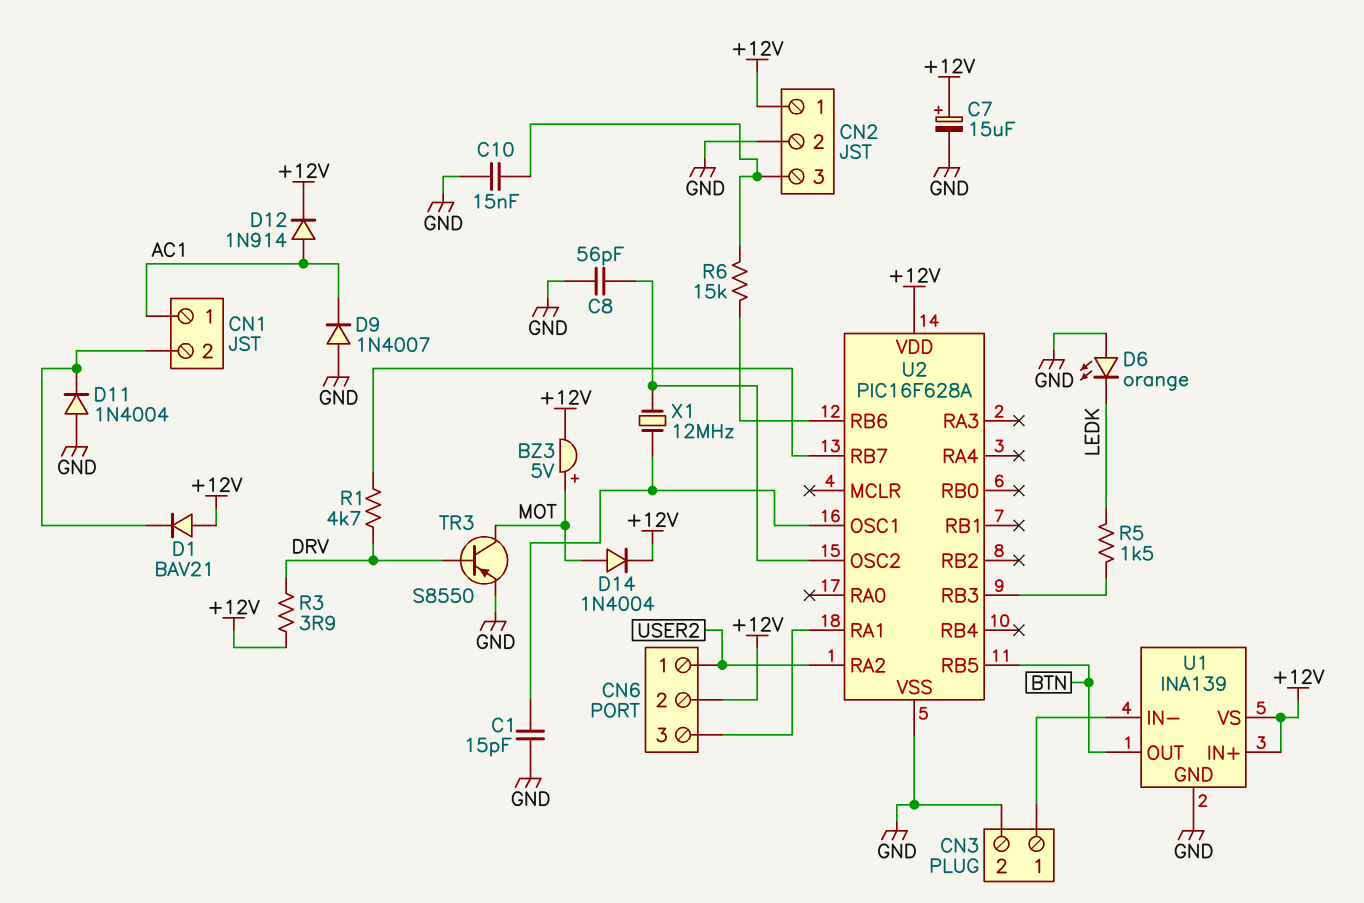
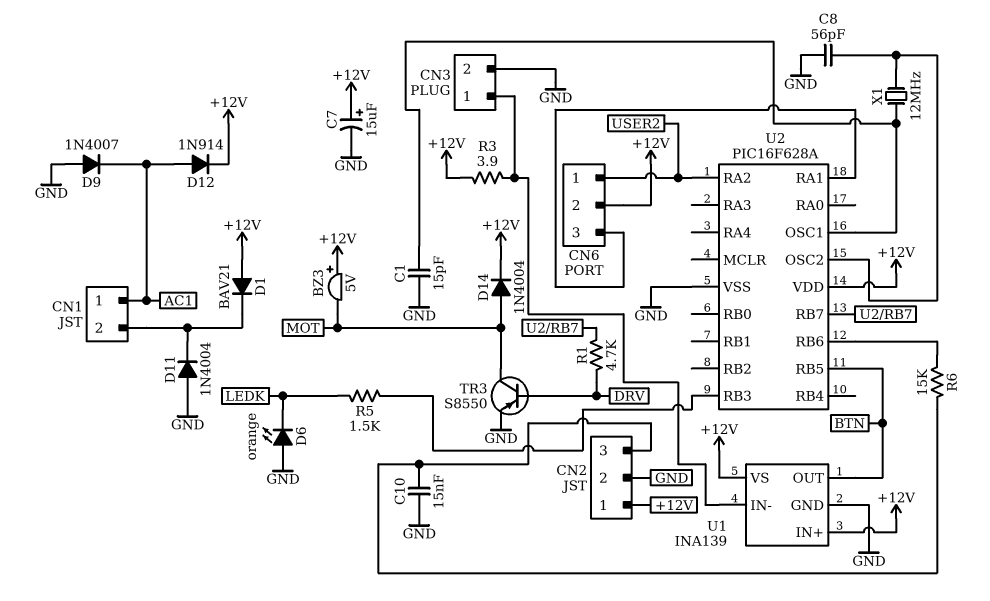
BZ3: buzzer 5V (plus MOT, minus +12V) -> buzzer 5V (plus +12V, minus MOT)
R3: 3.9 (+12V, DRV) -> 3.9 (+12V, CN3/1)

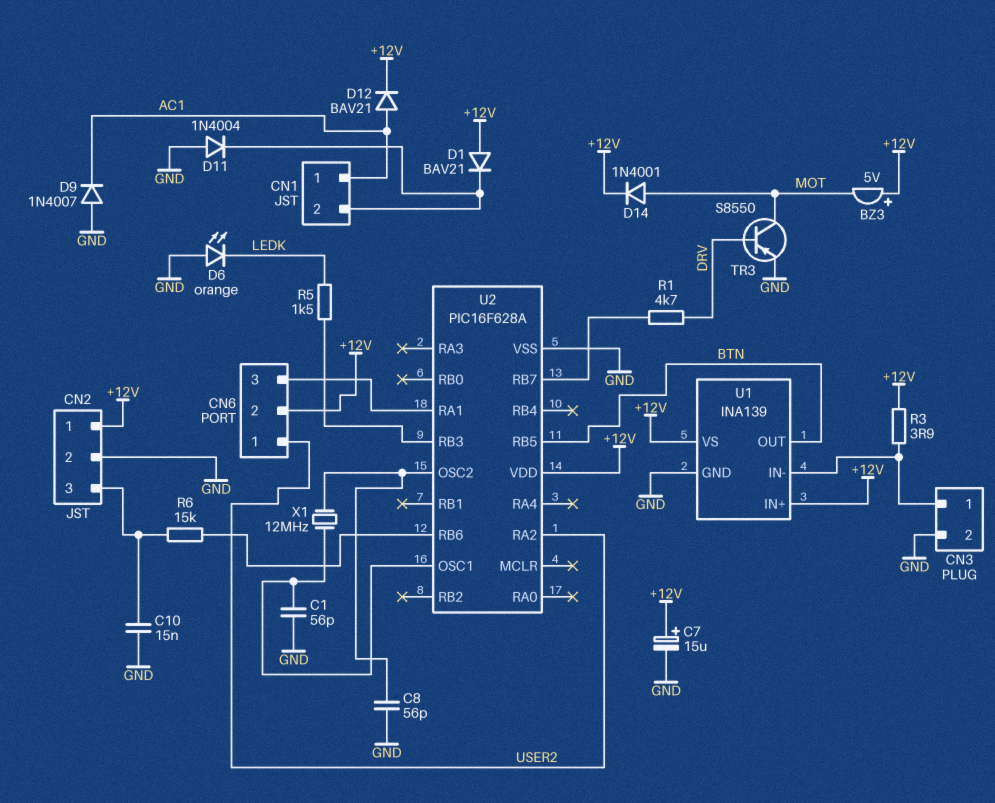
C1: 15pF (GND, U2/OSC1) -> 56pF (GND, U2/OSC1)
D12: diode 1N914 (A AC1, K +12V) -> diode BAV21 (A AC1, K +12V)
D14: diode 1N4004 (A MOT, K +12V) -> diode 1N4001 (A MOT, K +12V)

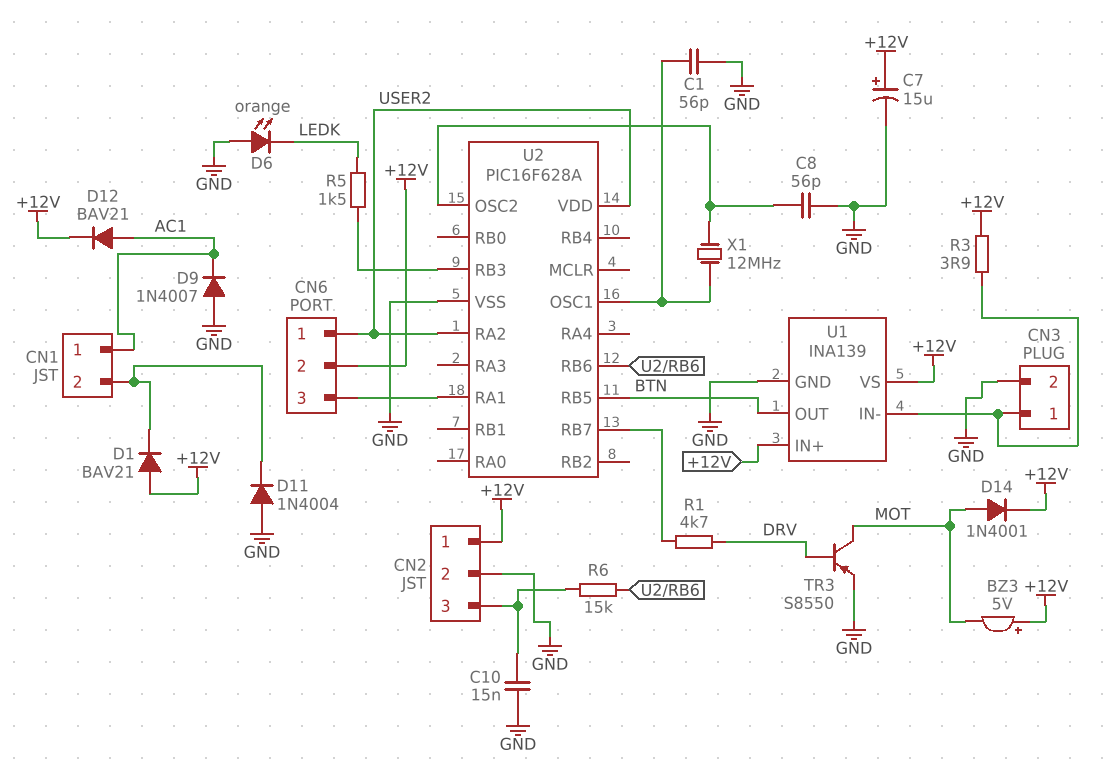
U2 pin VDD: +12V -> USER2

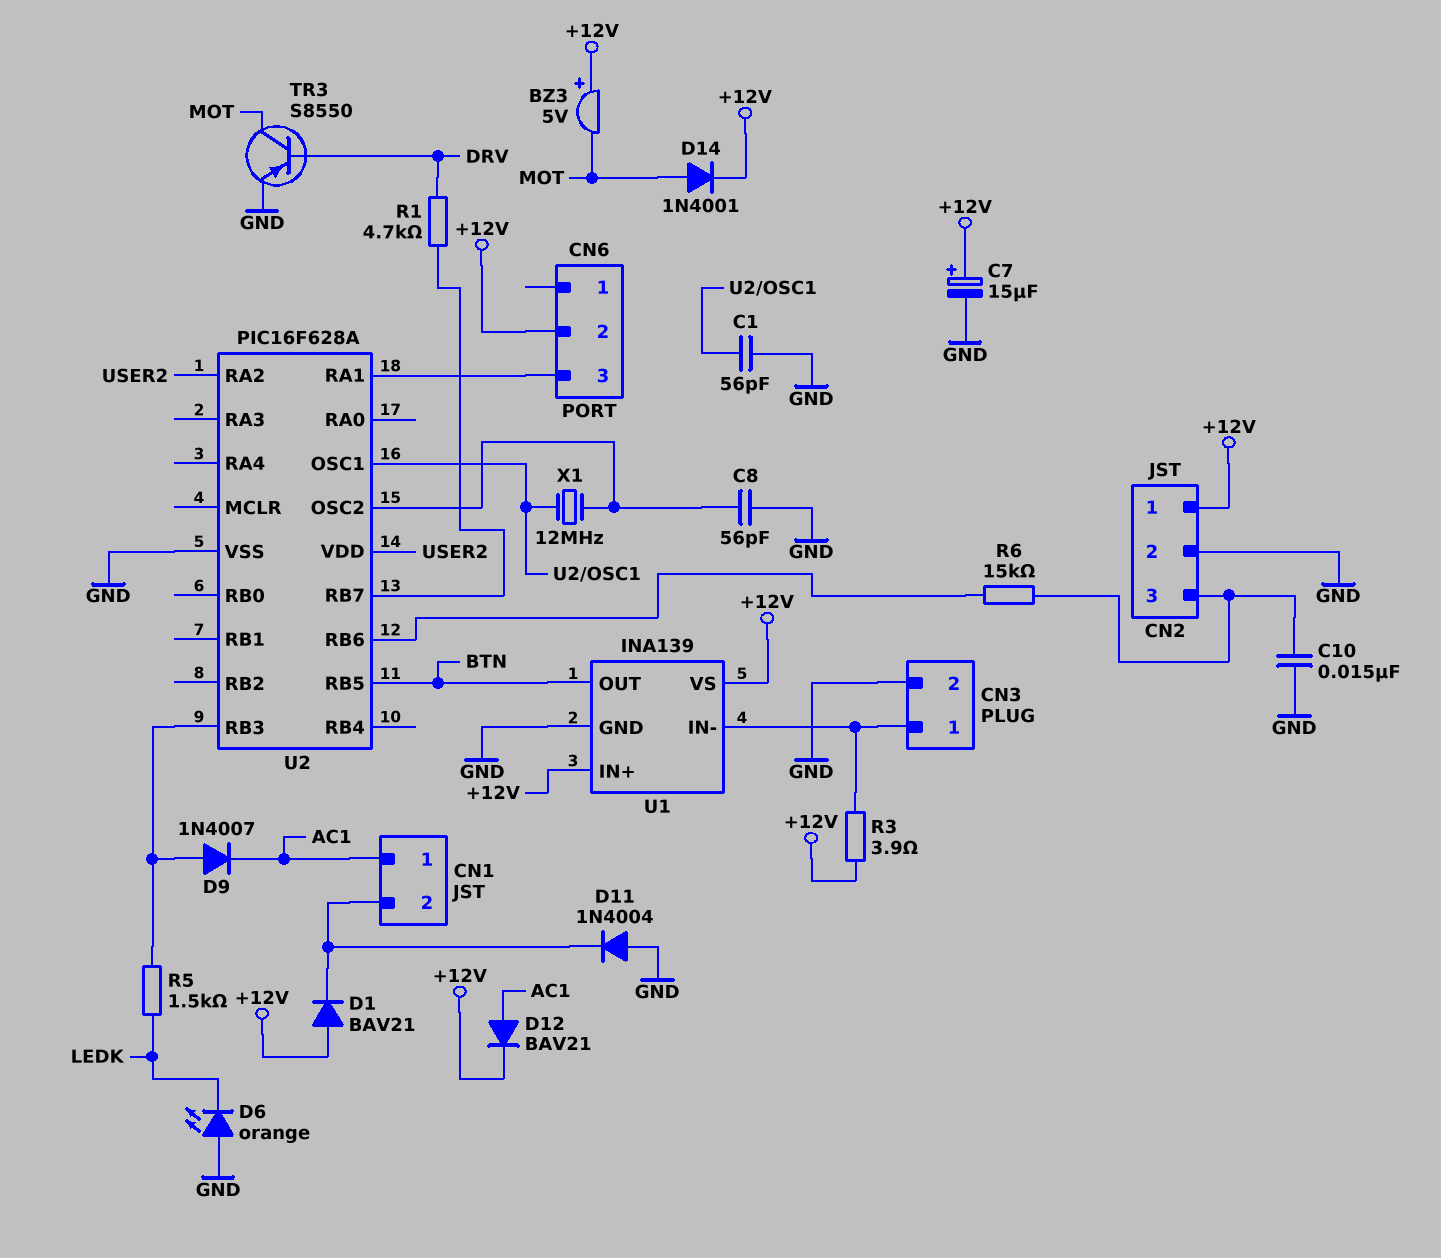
CN6 pin 1: USER2 -> none
D9: diode 1N4007 (A GND, K AC1) -> diode 1N4007 (A U2/RB3, K AC1)

